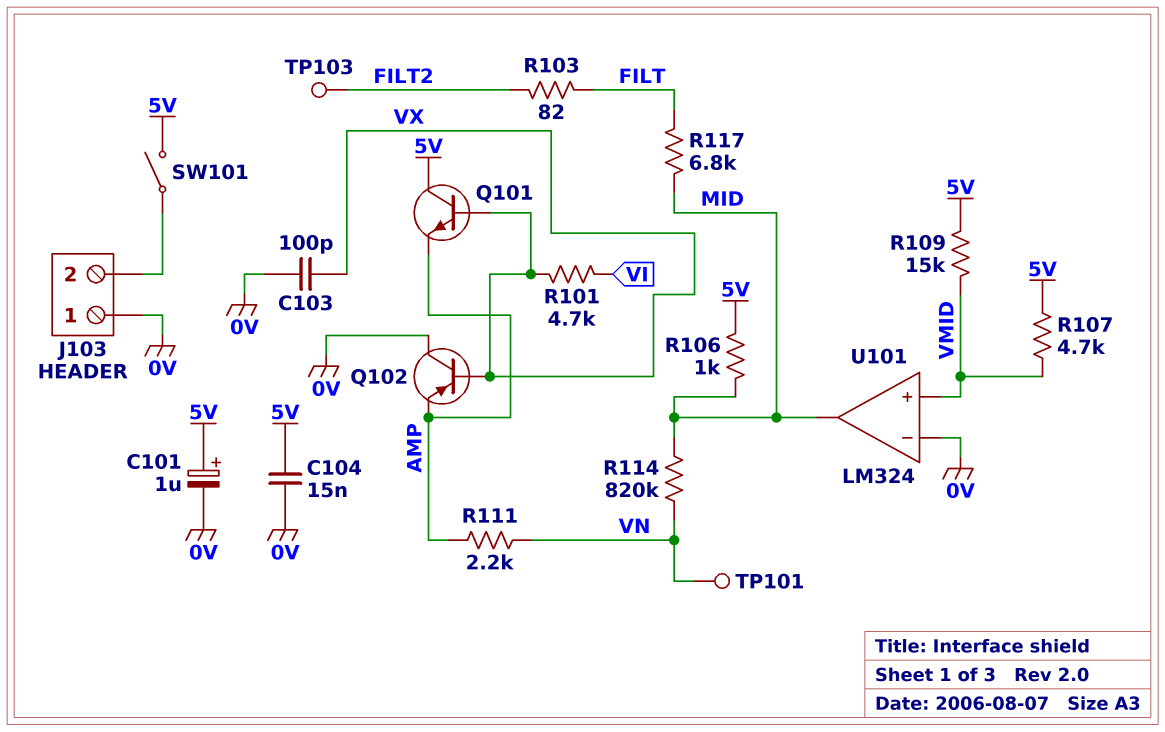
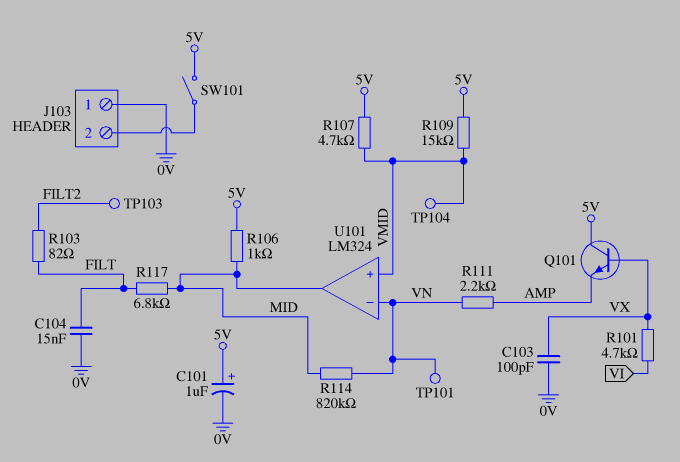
C104: 15nF (0V, 5V) -> 15nF (0V, FILT)
Q102: PNP (B VX, C 0V, E AMP) -> none
TP104: none -> test point (VMID)
U101 pin in-: 0V -> VN

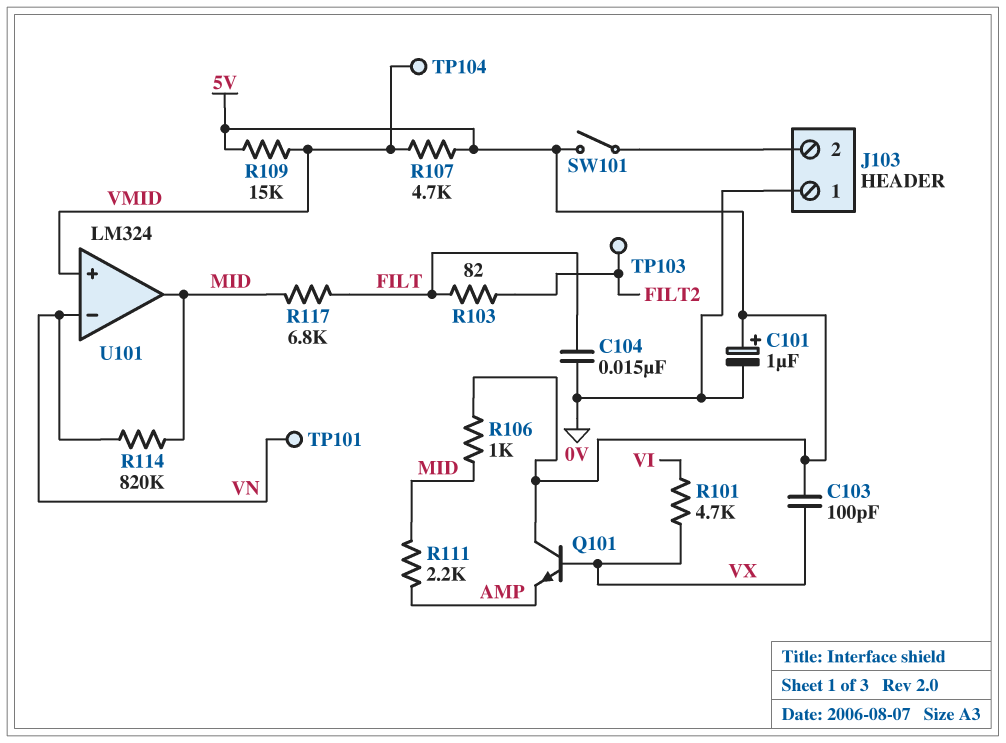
C103: 100pF (0V, VX) -> 100pF (5V, VX)
R111: 2.2k (AMP, VN) -> 2.2k (AMP, MID)

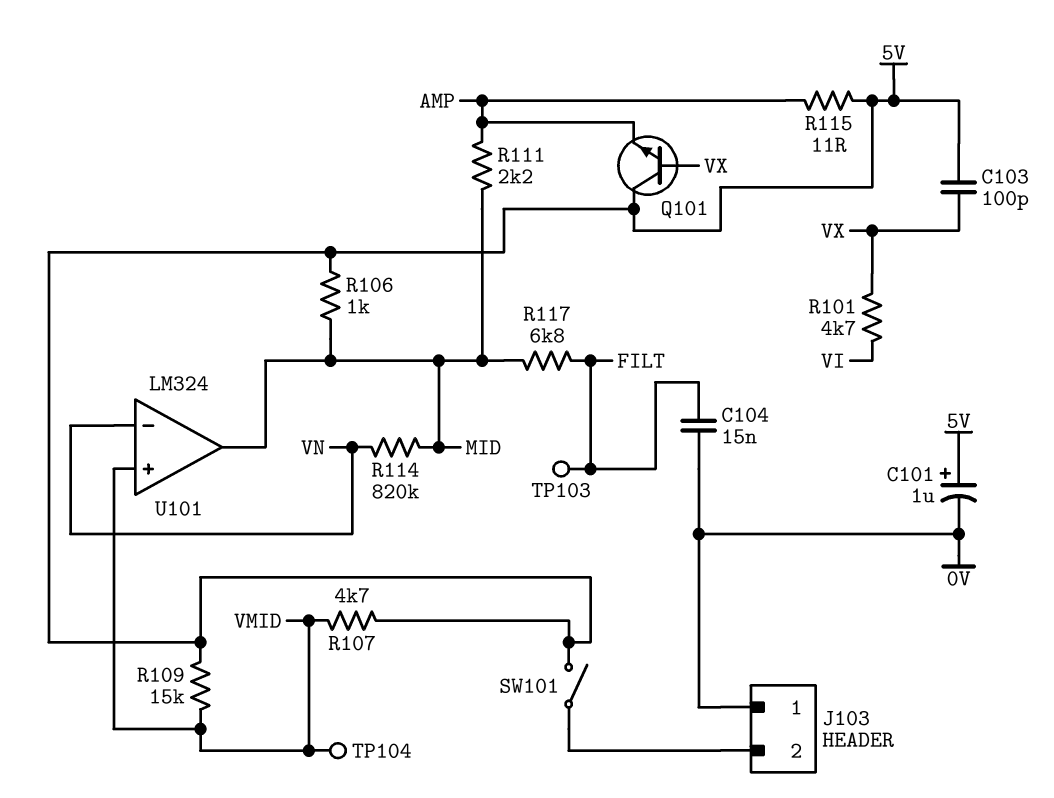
R103: 82 (FILT, FILT2) -> none
R115: none -> 11 (5V, AMP)
TP101: test point (VN) -> none
TP103: test point (FILT2) -> test point (FILT)

